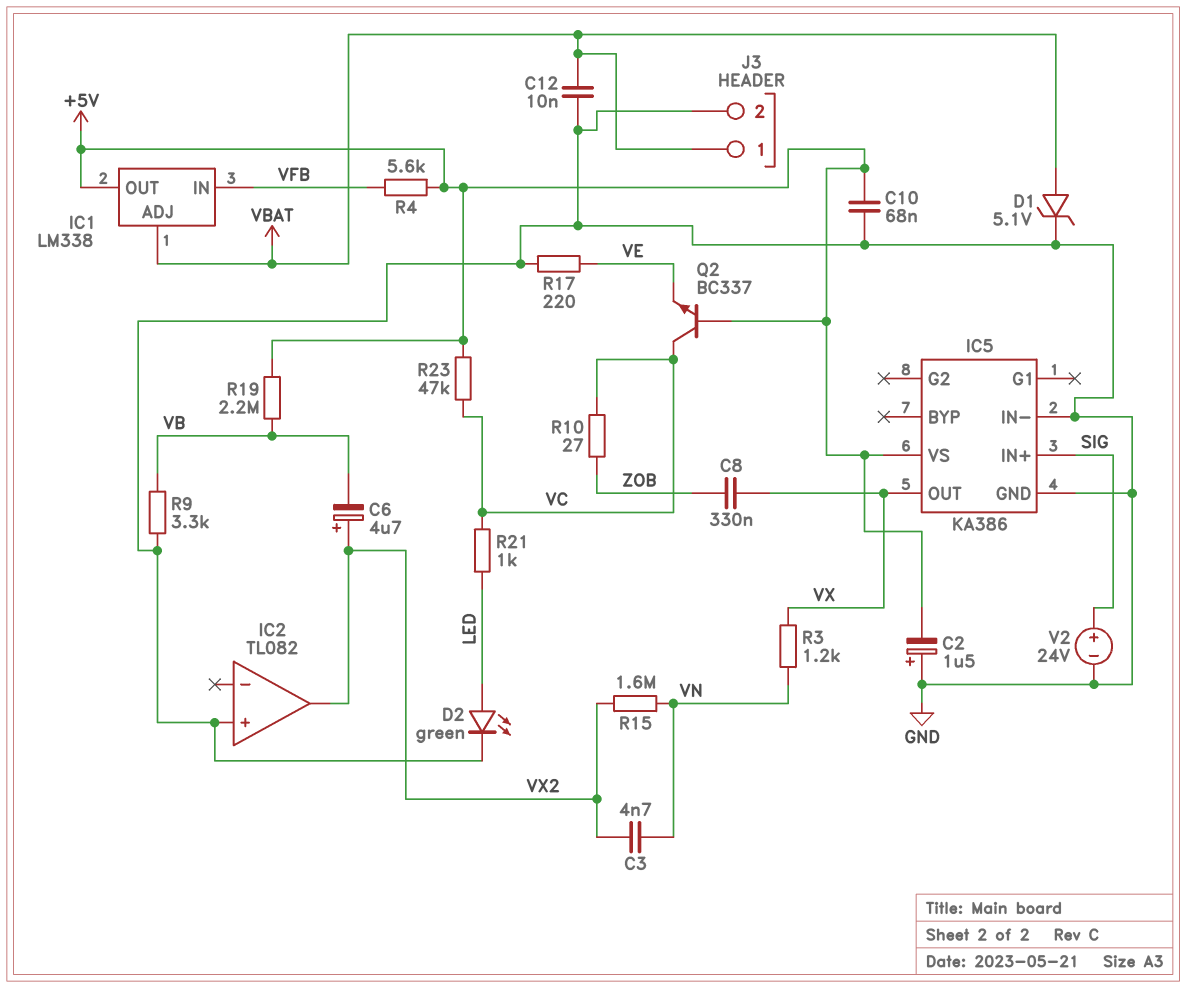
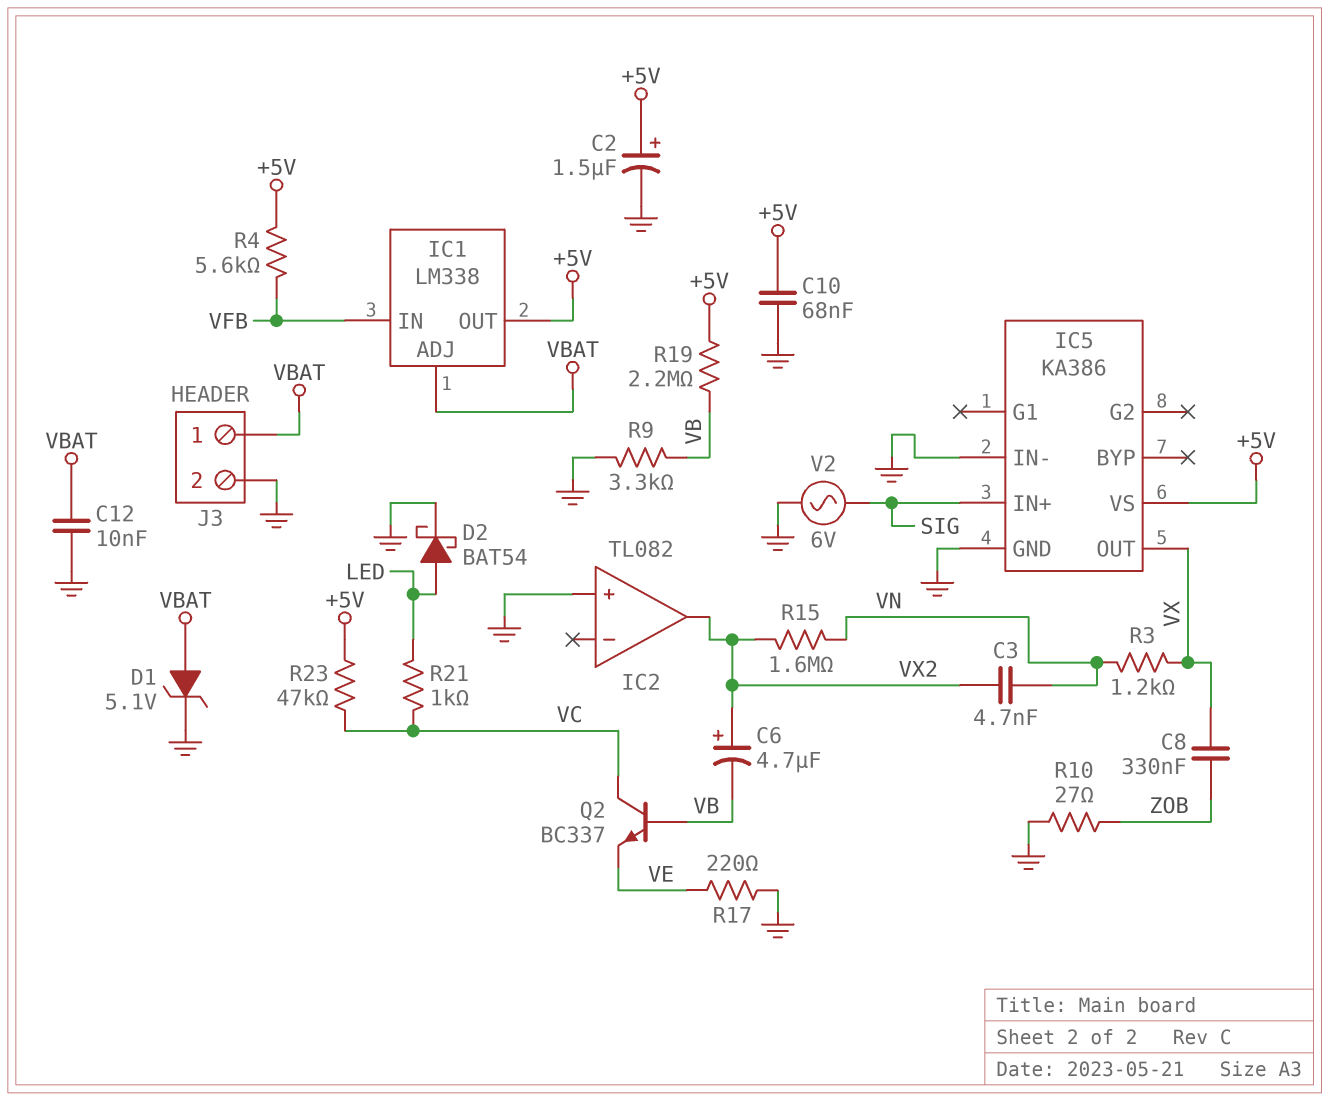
C2: 1.5uF (plus GND, minus +5V) -> 1.5uF (plus +5V, minus GND)
D2: LED green (A LED, K GND) -> schottky BAT54 (A LED, K GND)
Q2: NPN BC337 (B +5V, C VC, E VE) -> NPN BC337 (B VB, C VC, E VE)
R10: 27 (VC, ZOB) -> 27 (GND, ZOB)
V2: 24V (plus SIG, minus GND) -> AC 6V (GND, SIG)

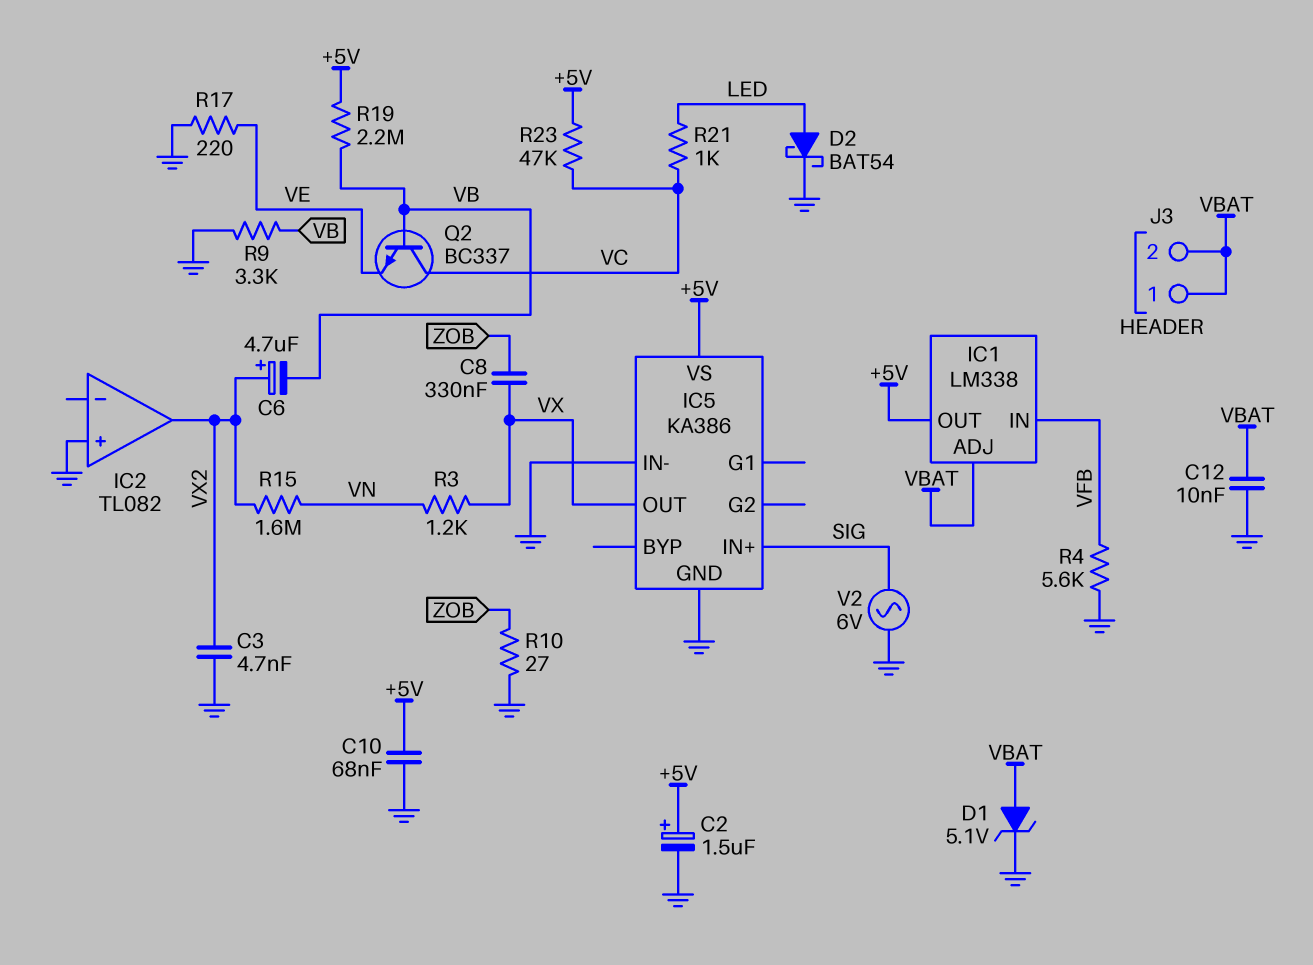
C3: 4.7nF (VN, VX2) -> 4.7nF (GND, VX2)
J3 pin 2: GND -> VBAT
R4: 5.6k (+5V, VFB) -> 5.6k (GND, VFB)

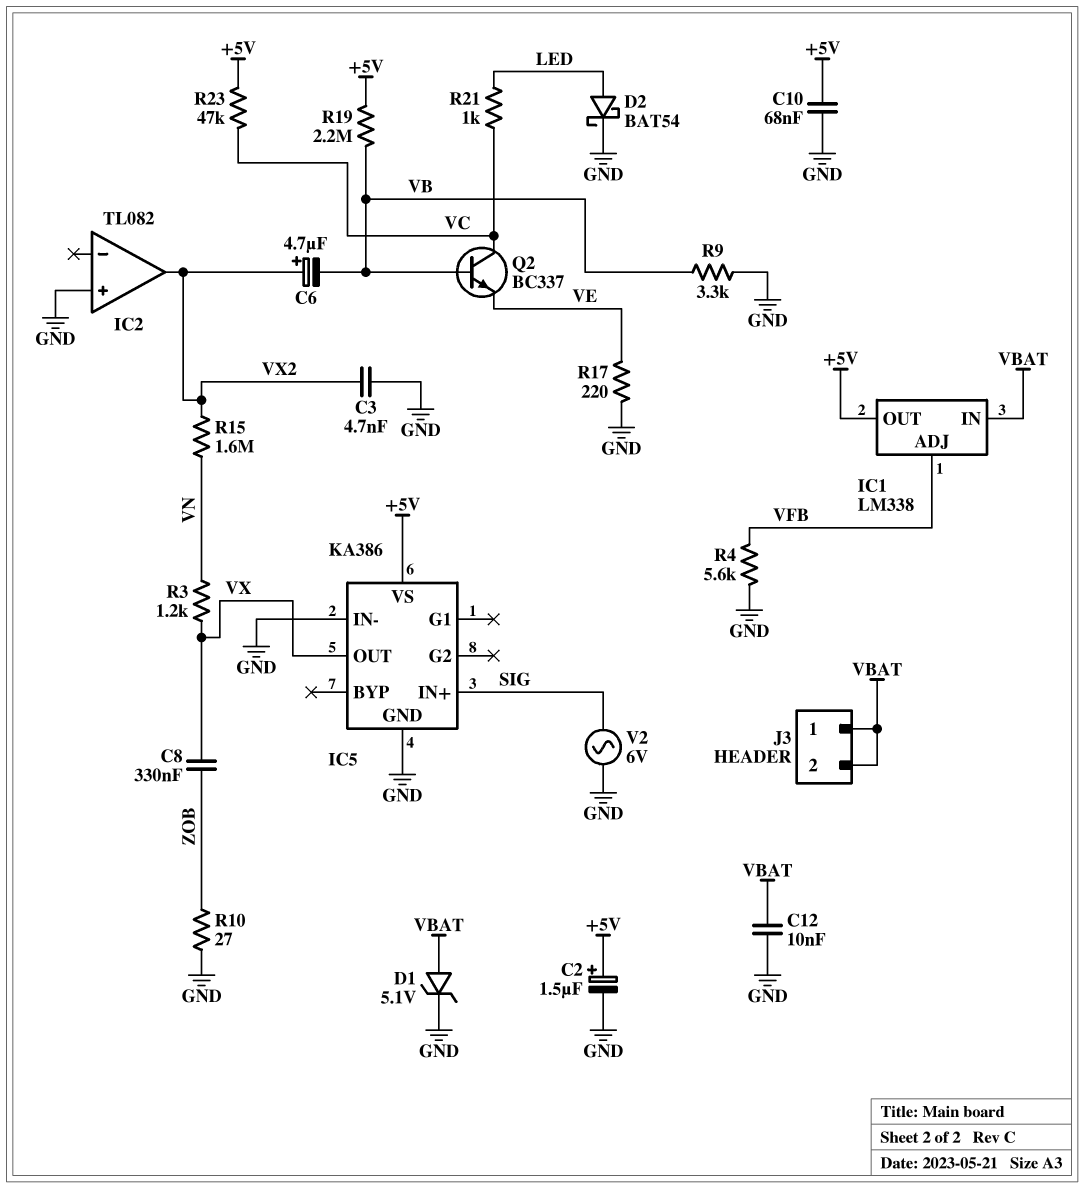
IC1 pin ADJ: VBAT -> VFB
IC1 pin IN: VFB -> VBAT

